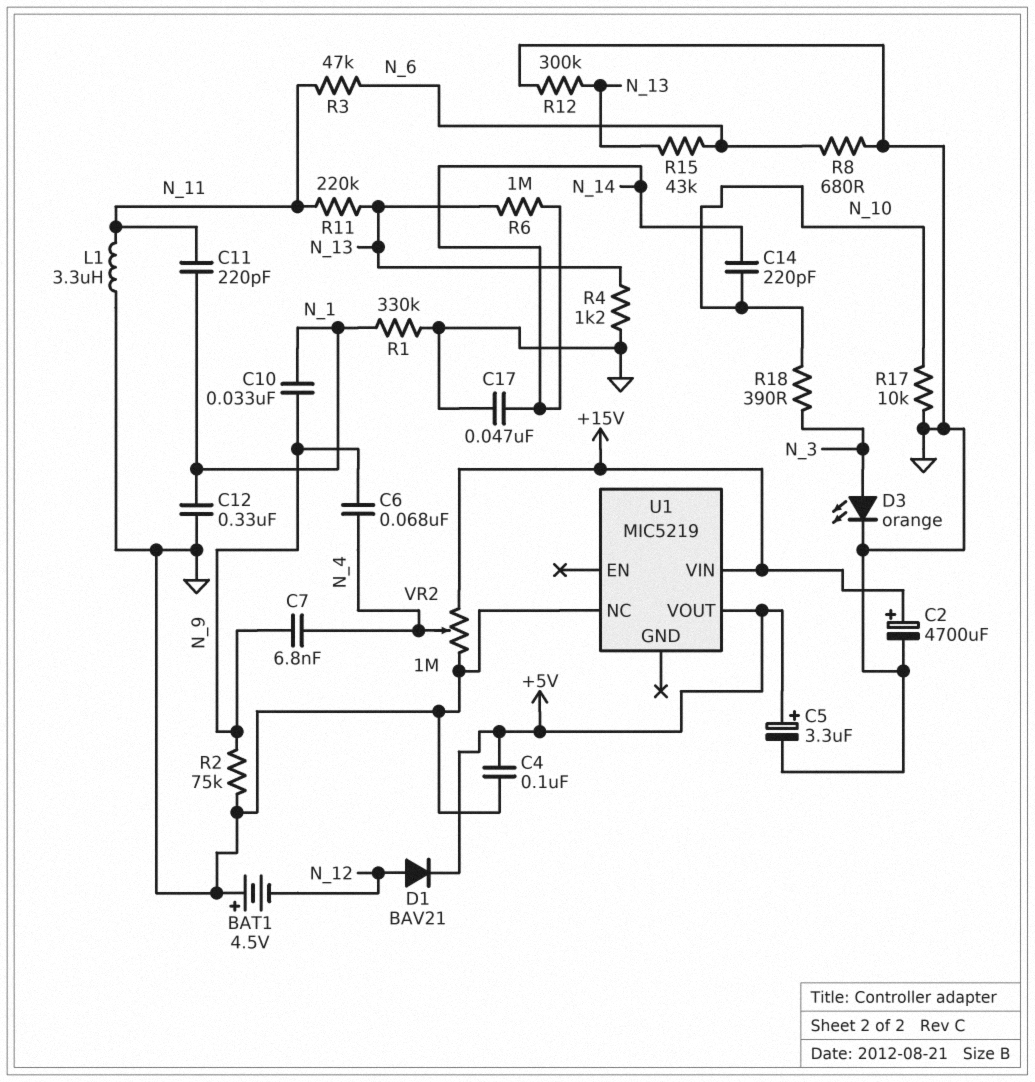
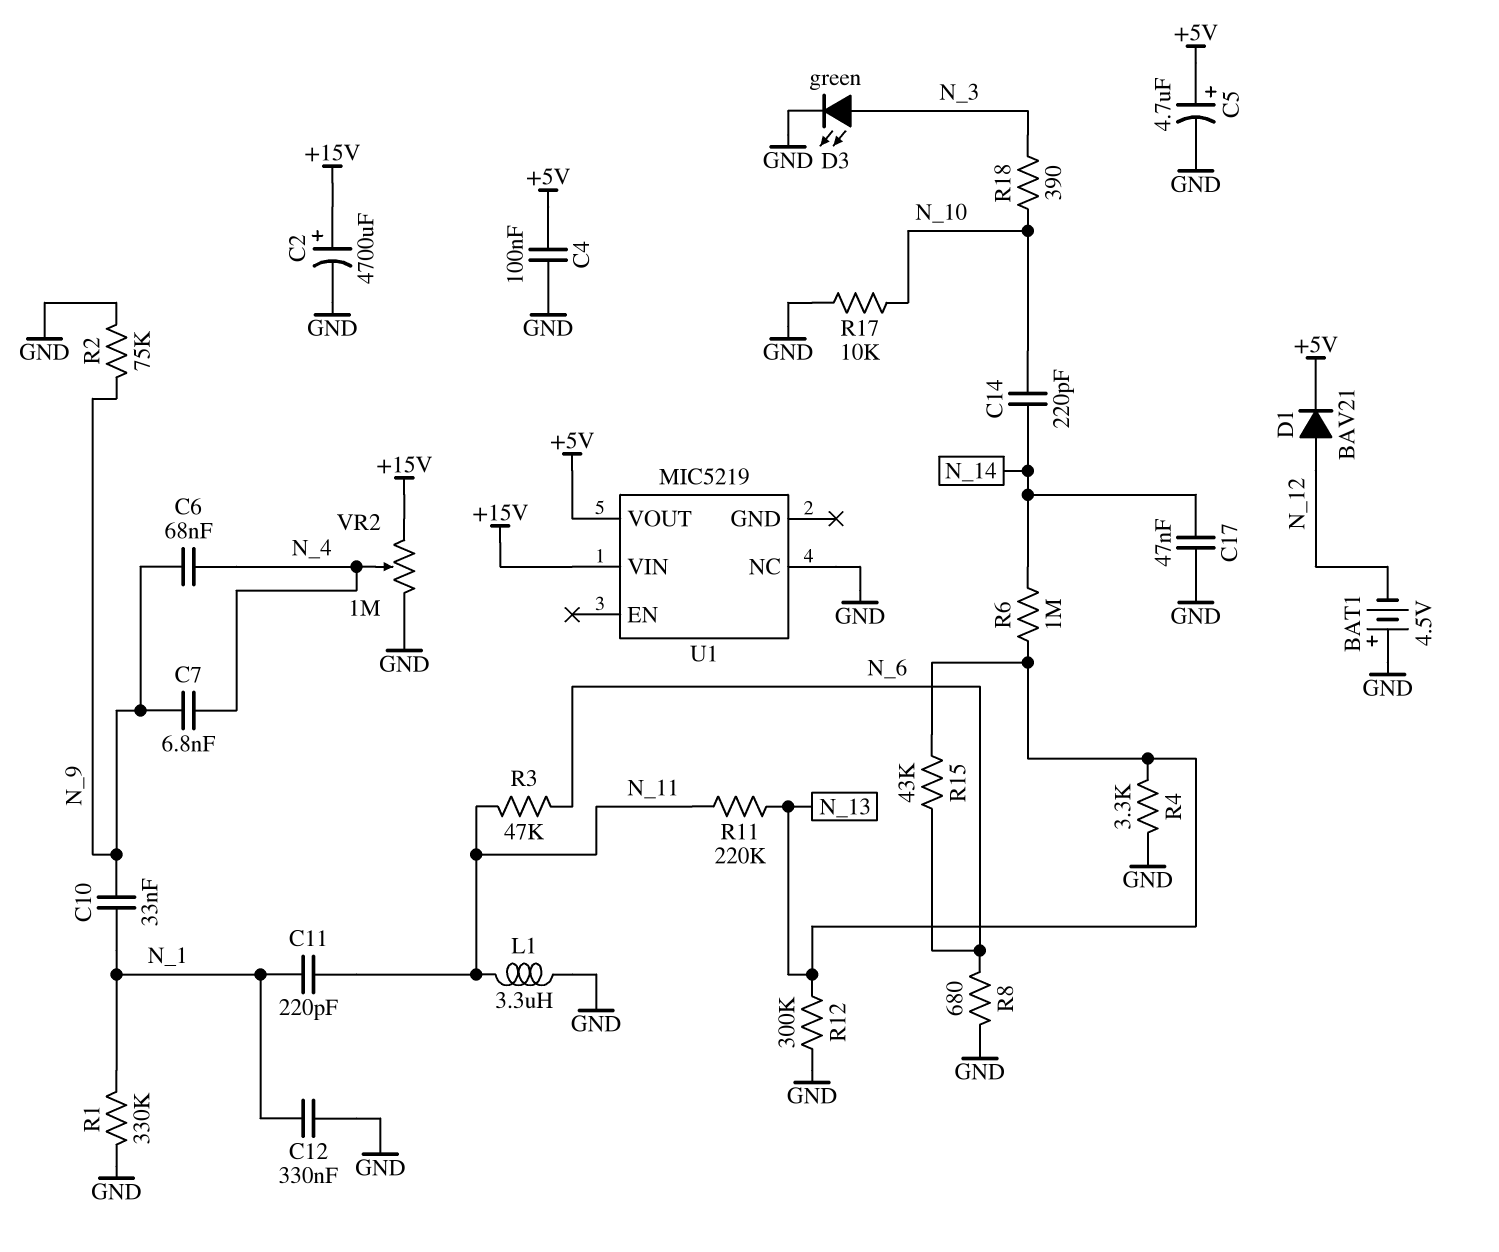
C5: 3.3uF (plus +5V, minus GND) -> 4.7uF (plus +5V, minus GND)
D3: LED orange (A N_3, K GND) -> LED green (A N_3, K GND)
R4: 1.2k (GND, N_13) -> 3.3k (GND, N_13)

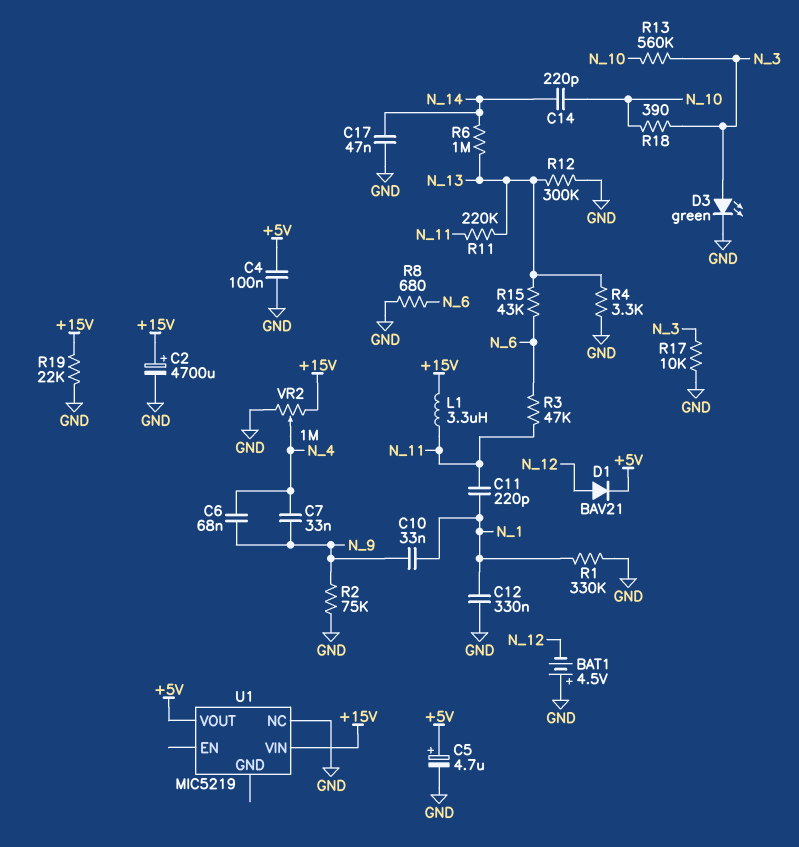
C7: 6.8nF (N_4, N_9) -> 33nF (N_4, N_9)
L1: 3.3uH (GND, N_11) -> 3.3uH (+15V, N_11)
R13: none -> 560k (N_3, N_10)
R17: 10k (GND, N_10) -> 10k (GND, N_3)
R19: none -> 22k (+15V, GND)

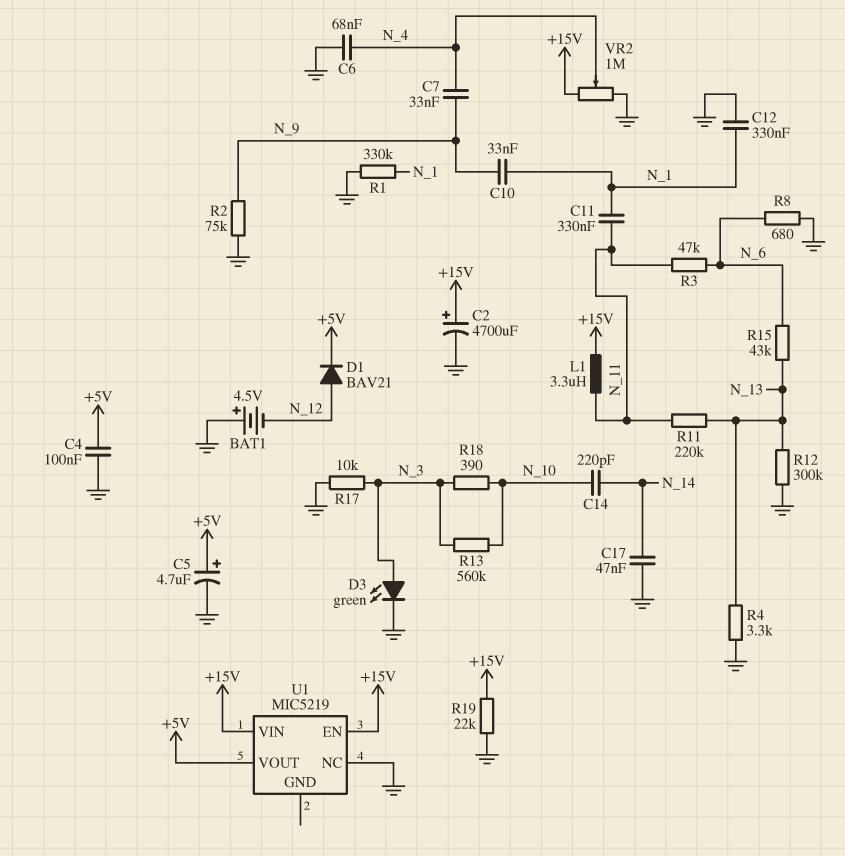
C6: 68nF (N_4, N_9) -> 68nF (GND, N_4)
C11: 220pF (N_1, N_11) -> 330nF (N_1, N_11)
R6: 1M (N_13, N_14) -> none
U1 pin EN: none -> +15V

